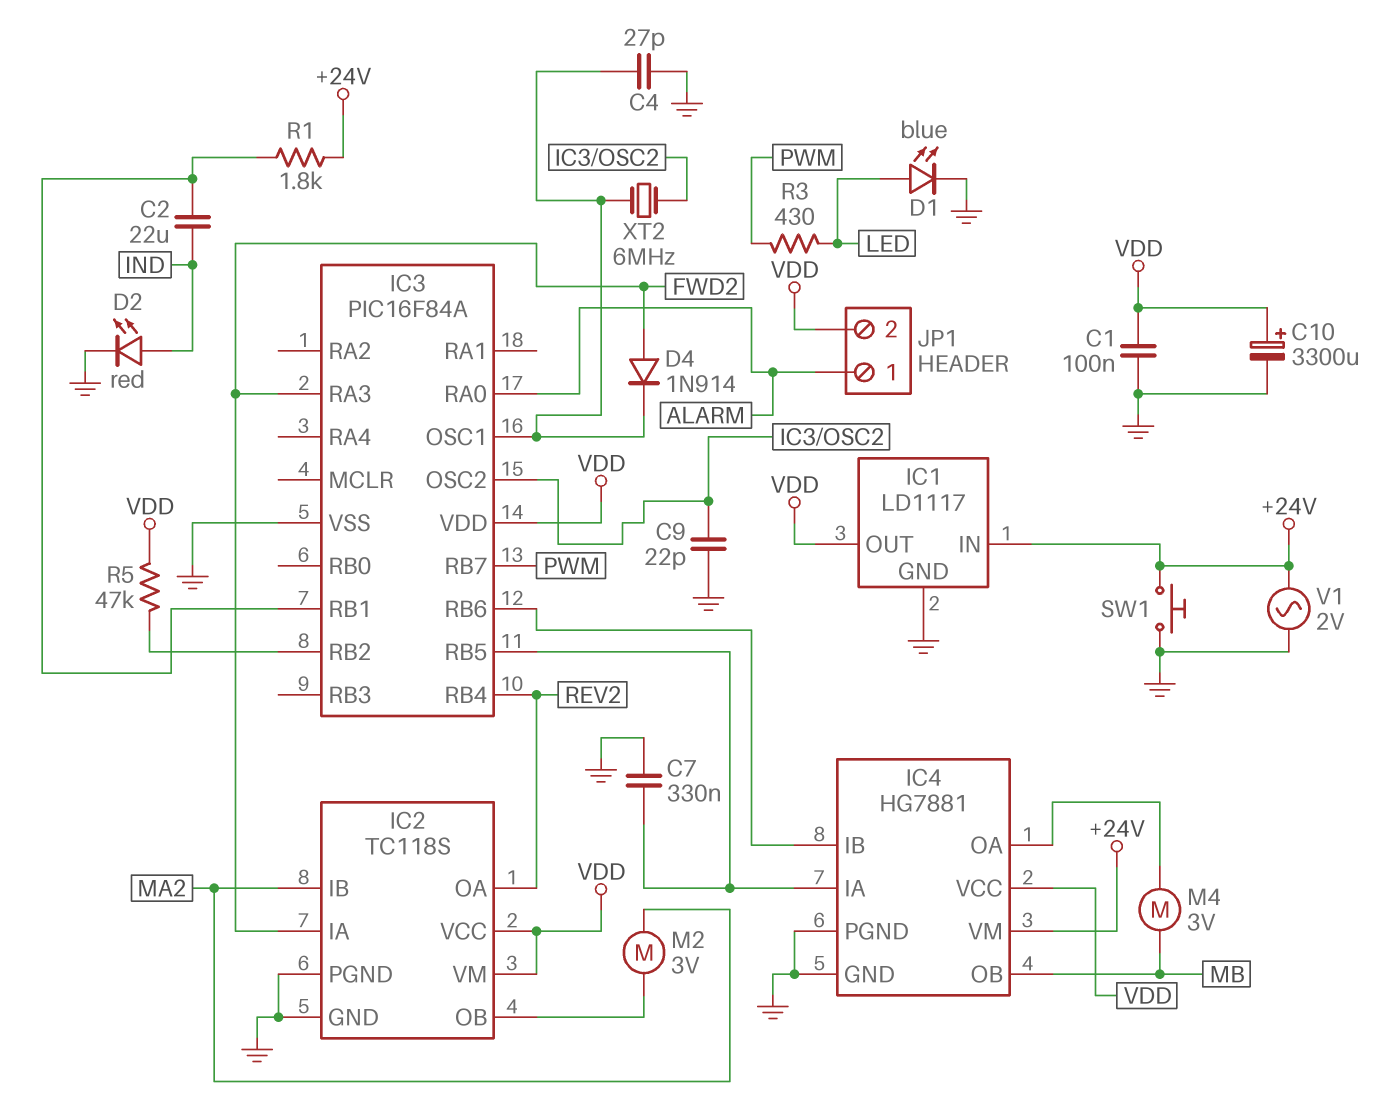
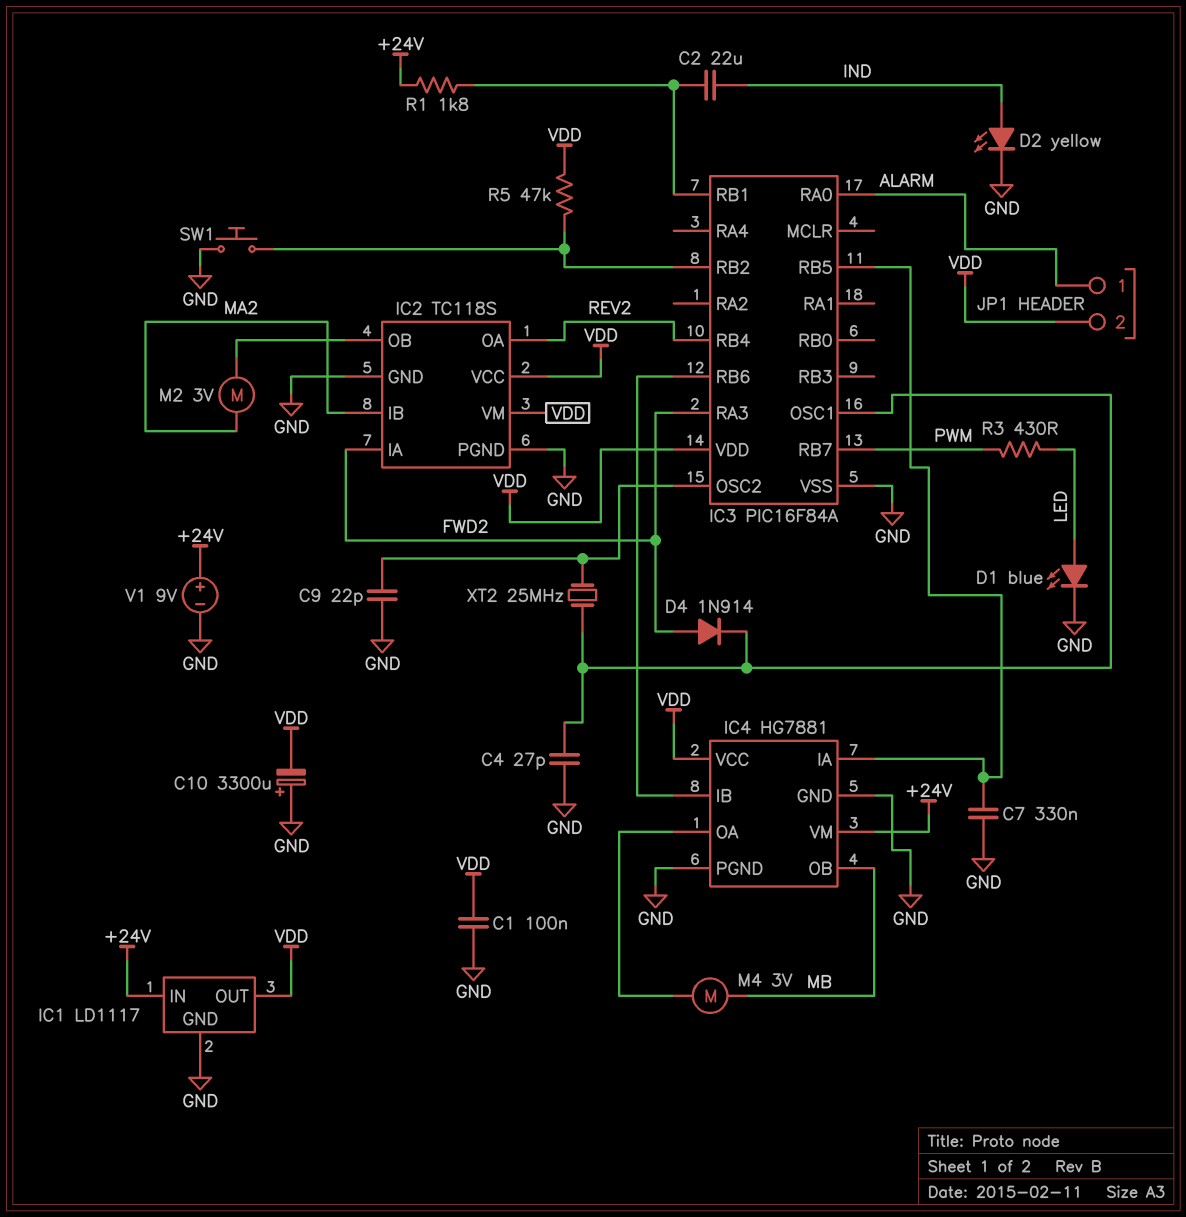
C10: 3300uF (plus VDD, minus GND) -> 3300uF (plus GND, minus VDD)
D2: LED red (A IND, K GND) -> LED yellow (A IND, K GND)
SW1: button (+24V, GND) -> button (GND, IC3/RB2)
V1: AC 2V (+24V, GND) -> 9V (plus +24V, minus GND)
XT2: 6MHz (IC3/OSC1, IC3/OSC2) -> 25MHz (IC3/OSC1, IC3/OSC2)

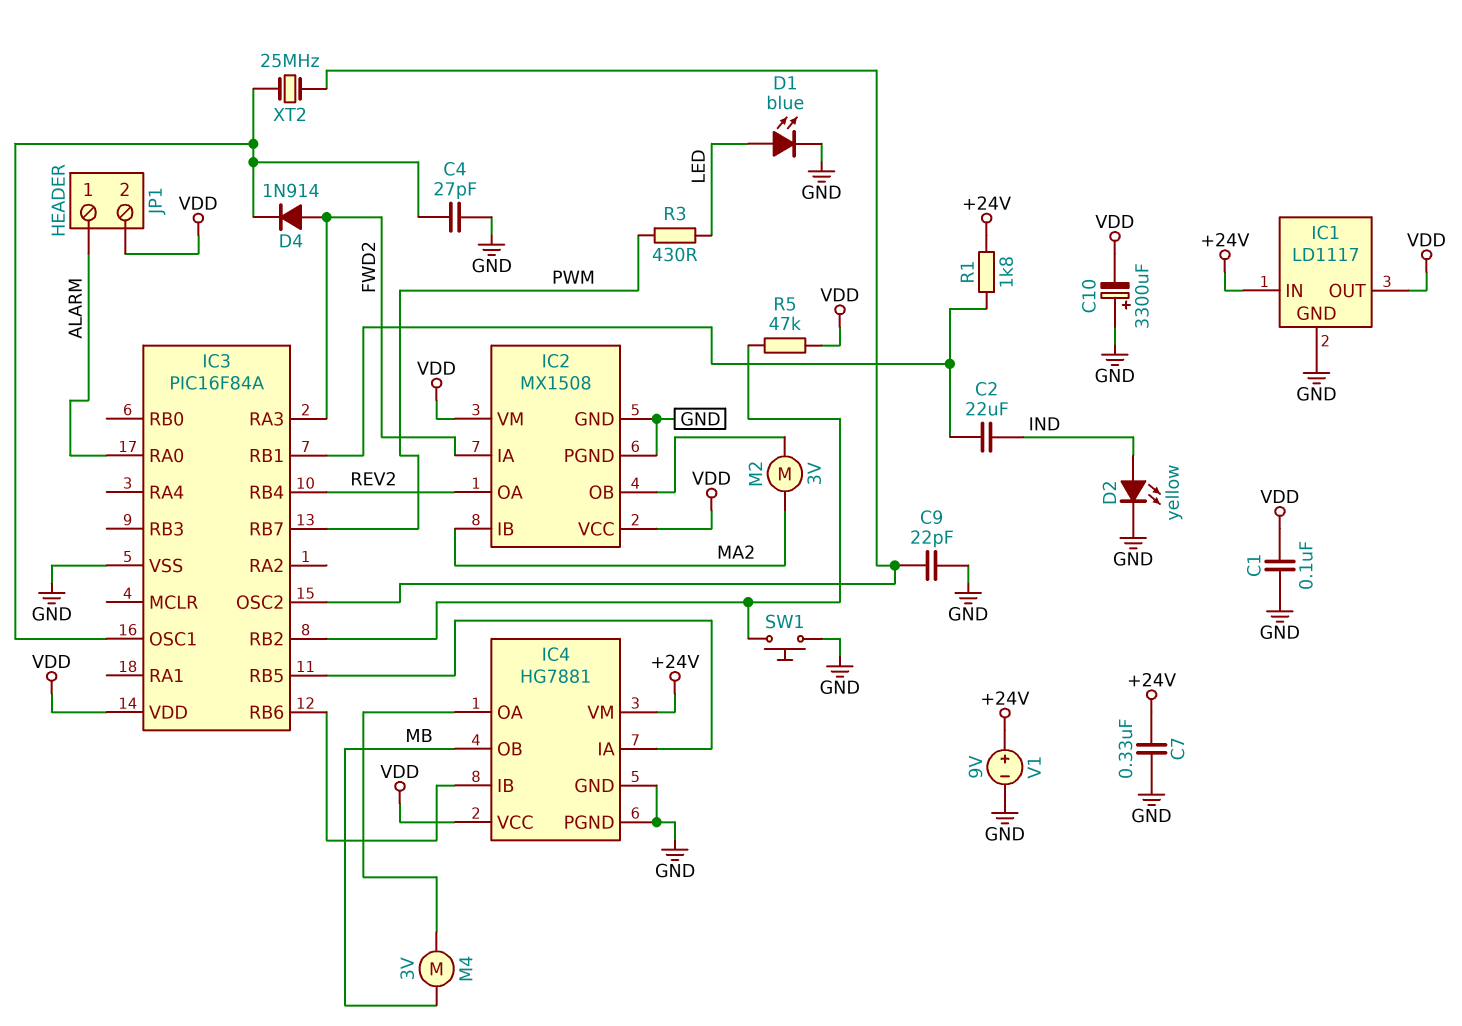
C7: 330nF (GND, IC3/RB5) -> 330nF (+24V, GND)
IC2: TC118S -> MX1508

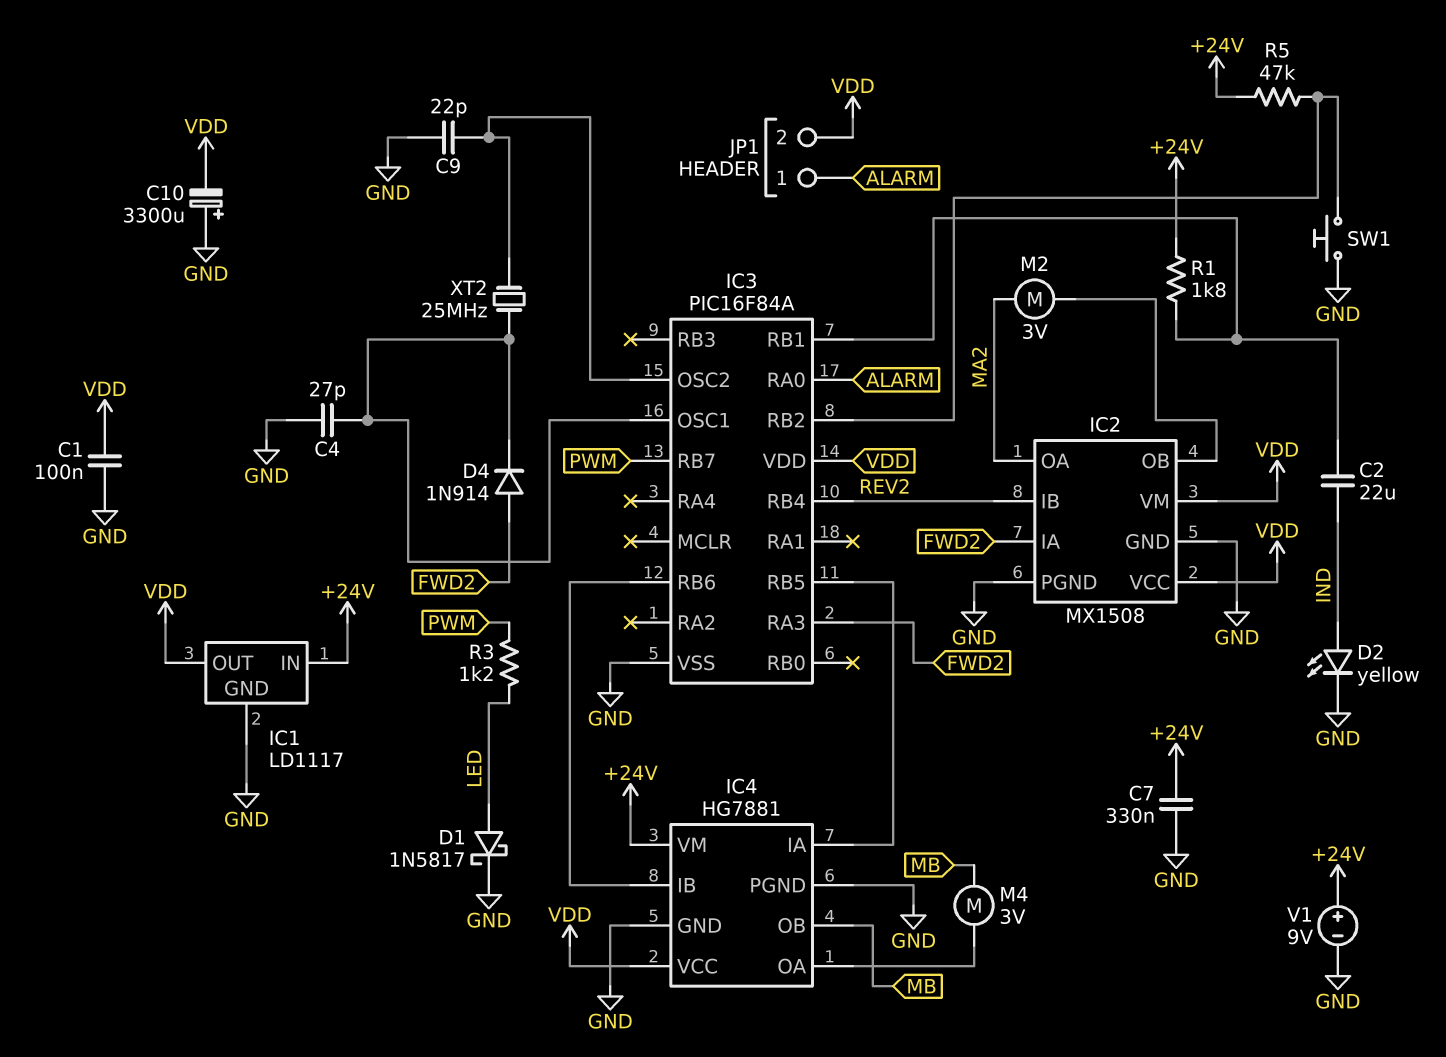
D1: LED blue (A LED, K GND) -> schottky 1N5817 (A LED, K GND)
IC2 pin IB: MA2 -> REV2
IC2 pin OA: REV2 -> MA2
R3: 430 (LED, PWM) -> 1.2k (LED, PWM)
R5: 47k (IC3/RB2, VDD) -> 47k (+24V, IC3/RB2)

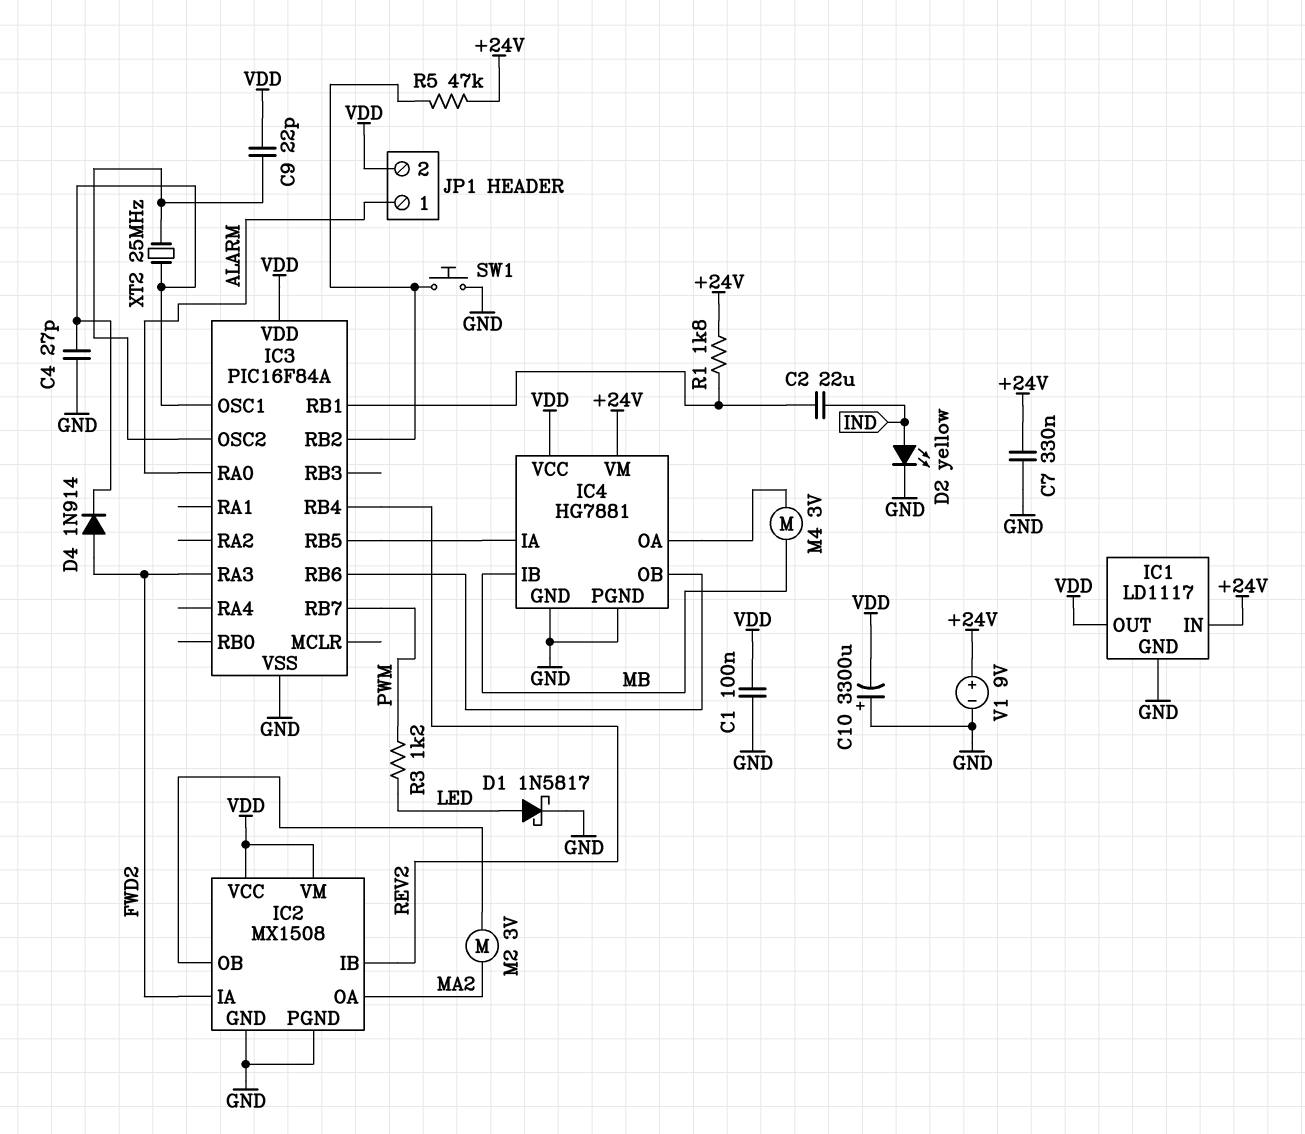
C9: 22pF (GND, IC3/OSC2) -> 22pF (IC3/OSC2, VDD)
IC4 pin IB: IC3/RB6 -> MB
IC4 pin OB: MB -> IC3/RB6

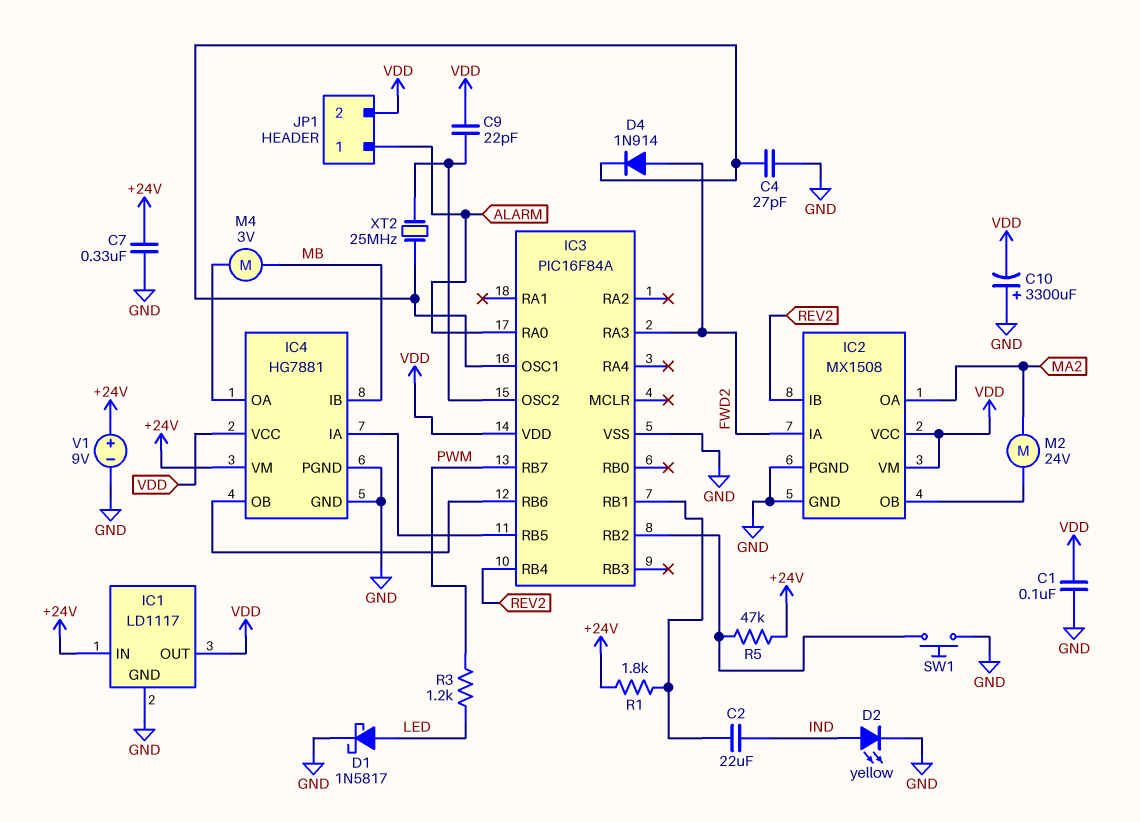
M2: motor 3V (IC2/OB, MA2) -> motor 24V (IC2/OB, MA2)

